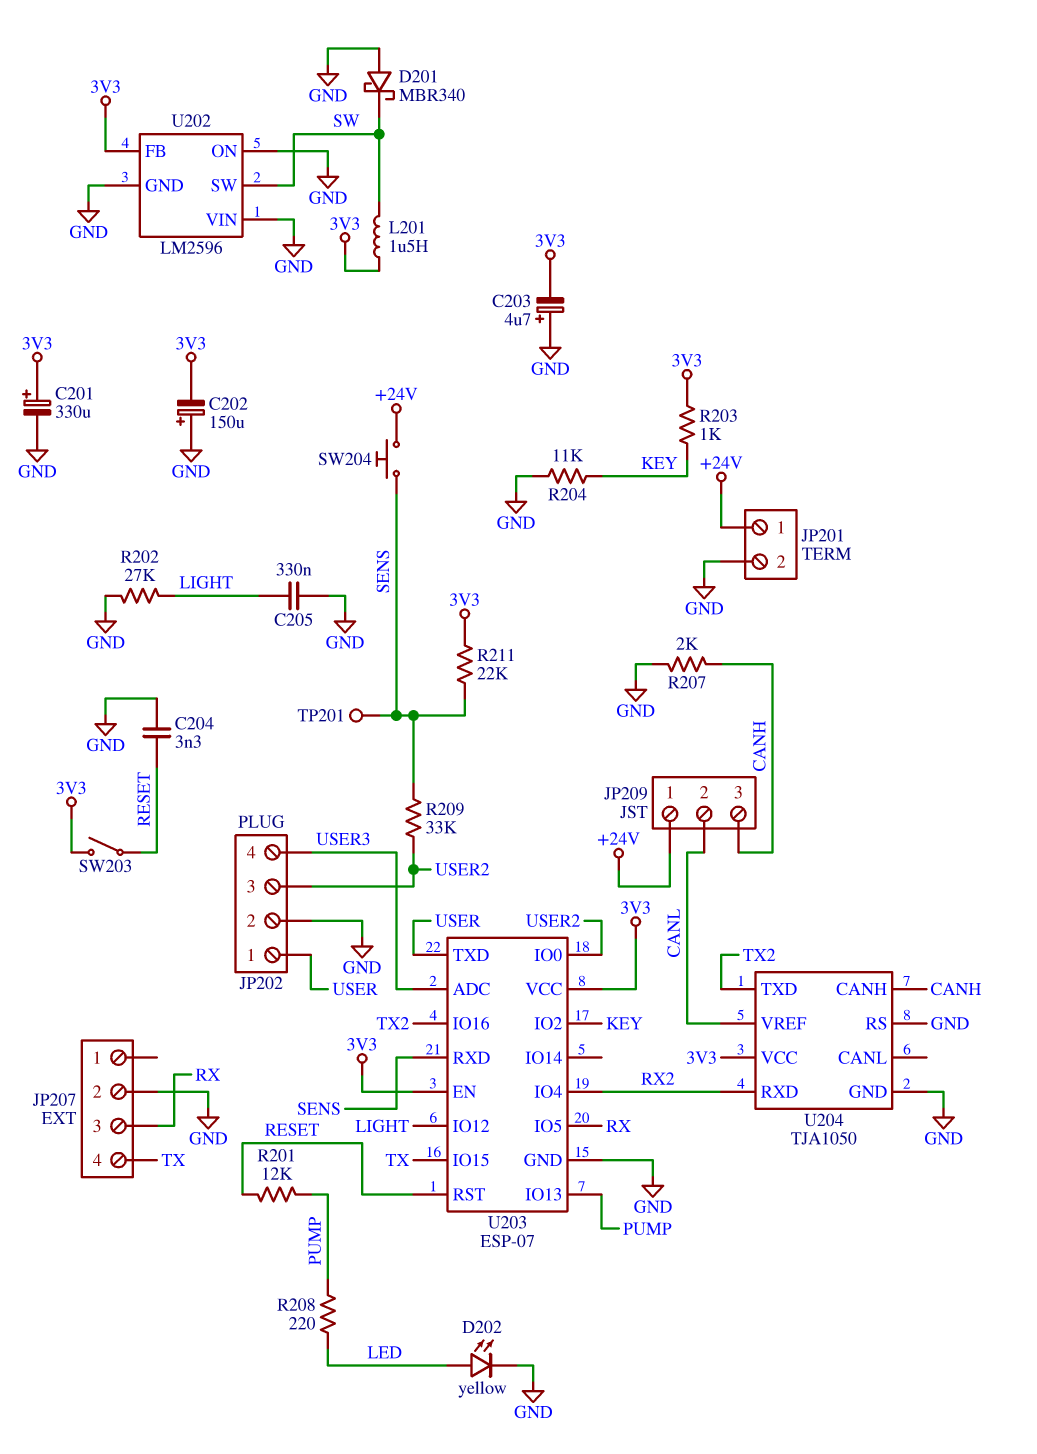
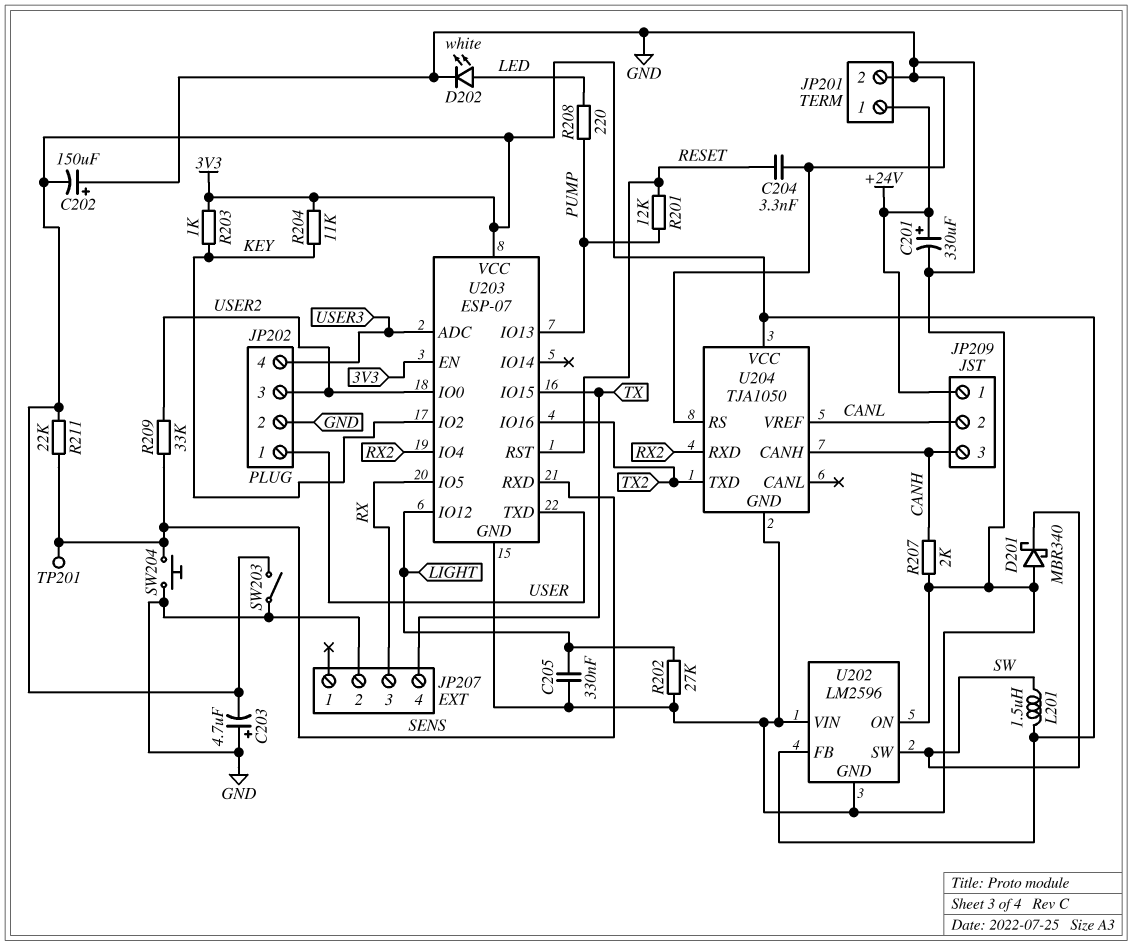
C201: 330uF (plus 3V3, minus GND) -> 330uF (plus +24V, minus GND)
D202: LED yellow (A LED, K GND) -> LED white (A LED, K GND)
R204: 11k (GND, KEY) -> 11k (3V3, KEY)
SW203: switch (3V3, RESET) -> switch (3V3, GND)
SW204: button (+24V, SENS) -> button (GND, SENS)

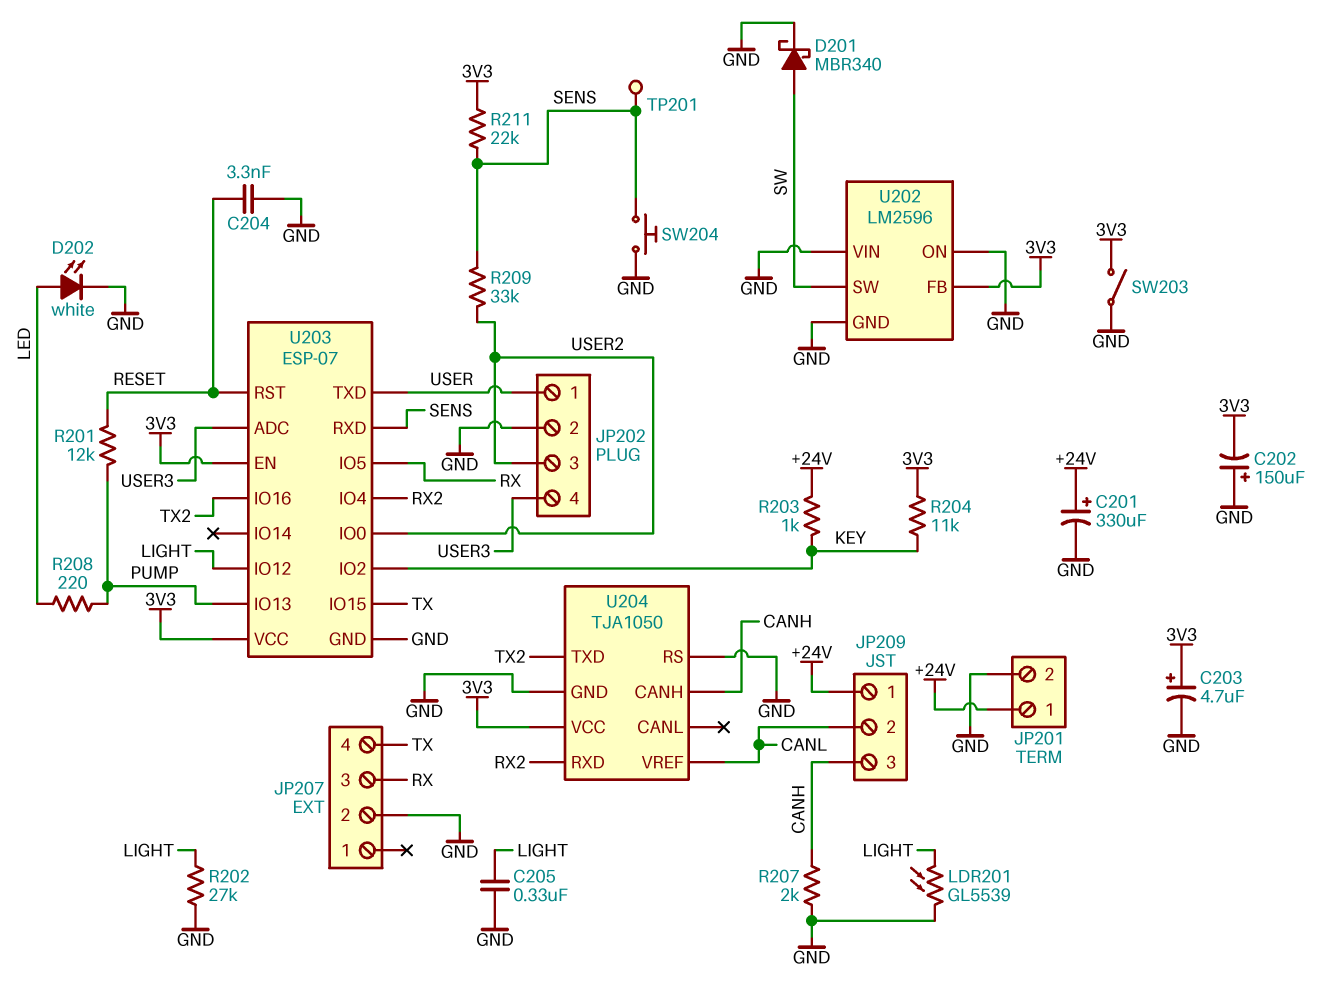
C203: 4.7uF (plus GND, minus 3V3) -> 4.7uF (plus 3V3, minus GND)
D201: schottky MBR340 (A GND, K SW) -> schottky MBR340 (A SW, K GND)
L201: 1.5uH (3V3, SW) -> none
LDR201: none -> GL5539 (GND, LIGHT)
R203: 1k (3V3, KEY) -> 1k (+24V, KEY)

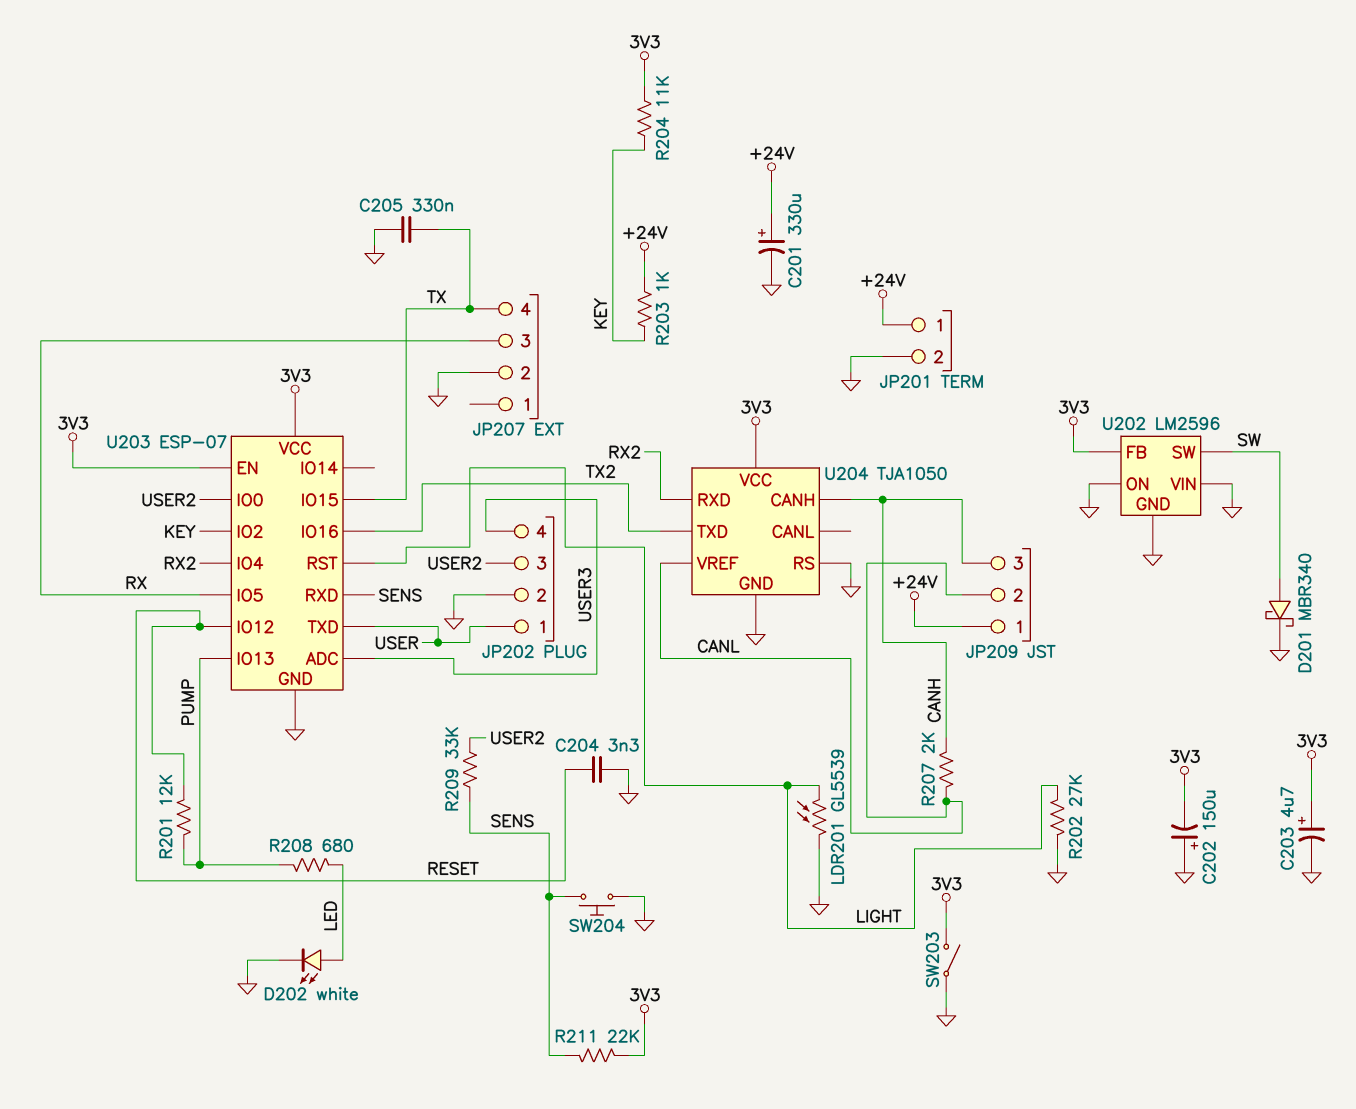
C205: 330nF (GND, LIGHT) -> 330nF (GND, TX)
R207: 2k (CANH, GND) -> 2k (CANH, CANL)
R208: 220 (LED, PUMP) -> 680 (LED, PUMP)
TP201: test point (SENS) -> none
U203 pin IO12: LIGHT -> RESET
U203 pin RST: RESET -> LIGHT

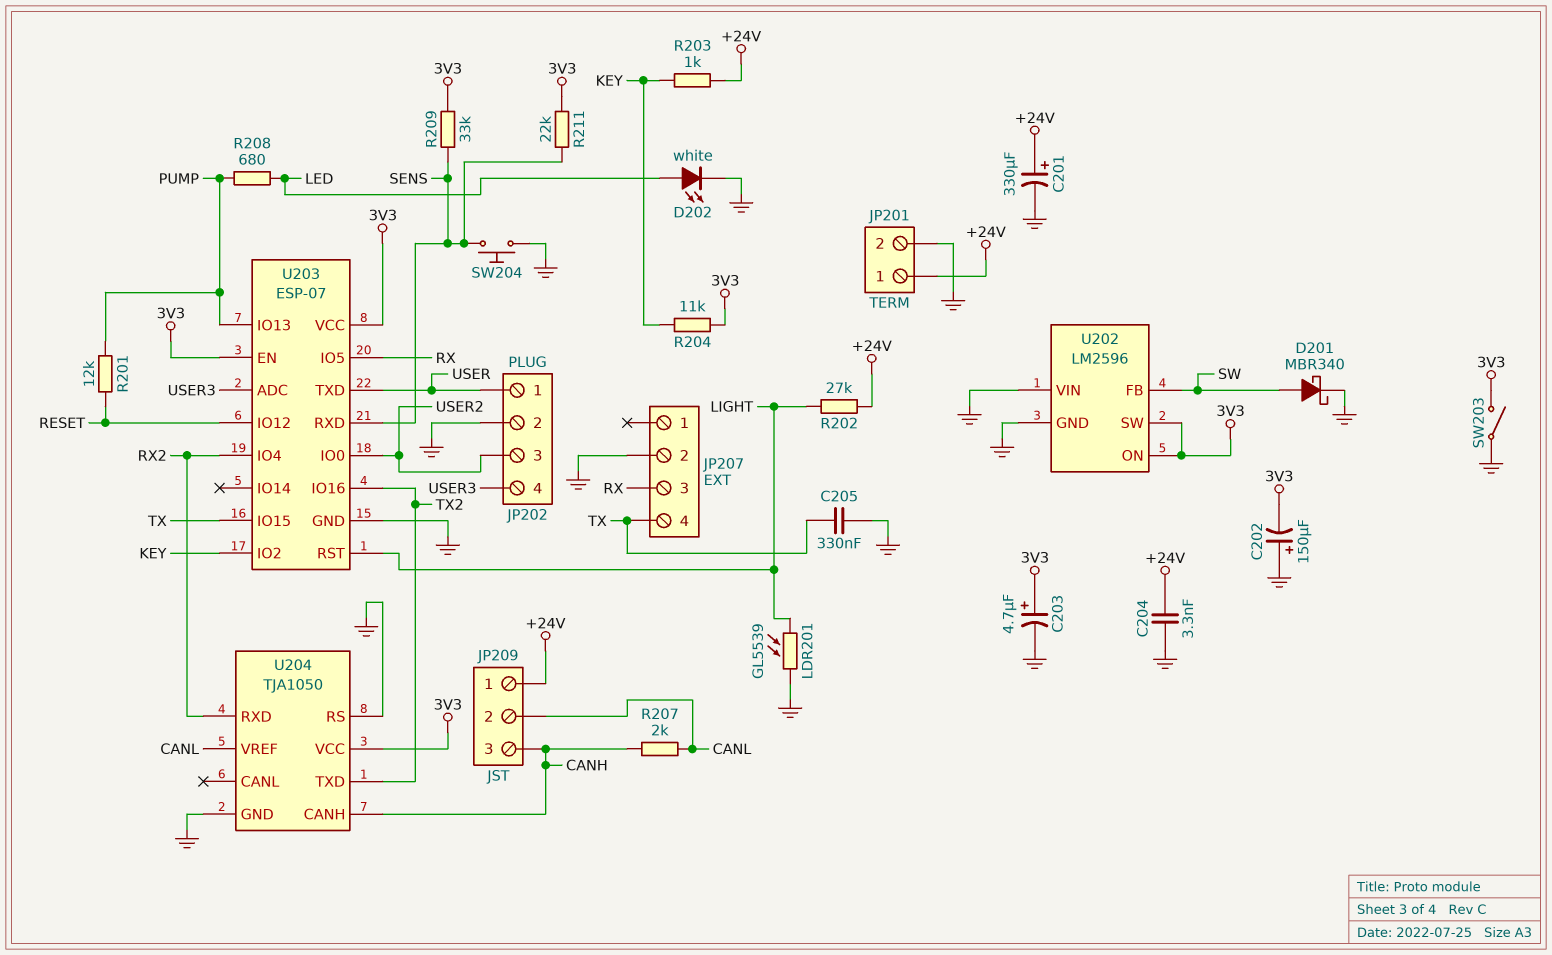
C204: 3.3nF (GND, RESET) -> 3.3nF (+24V, GND)
R202: 27k (GND, LIGHT) -> 27k (+24V, LIGHT)
R209: 33k (SENS, USER2) -> 33k (3V3, SENS)
U202 pin FB: 3V3 -> SW
U202 pin ON: GND -> 3V3
U202 pin SW: SW -> 3V3

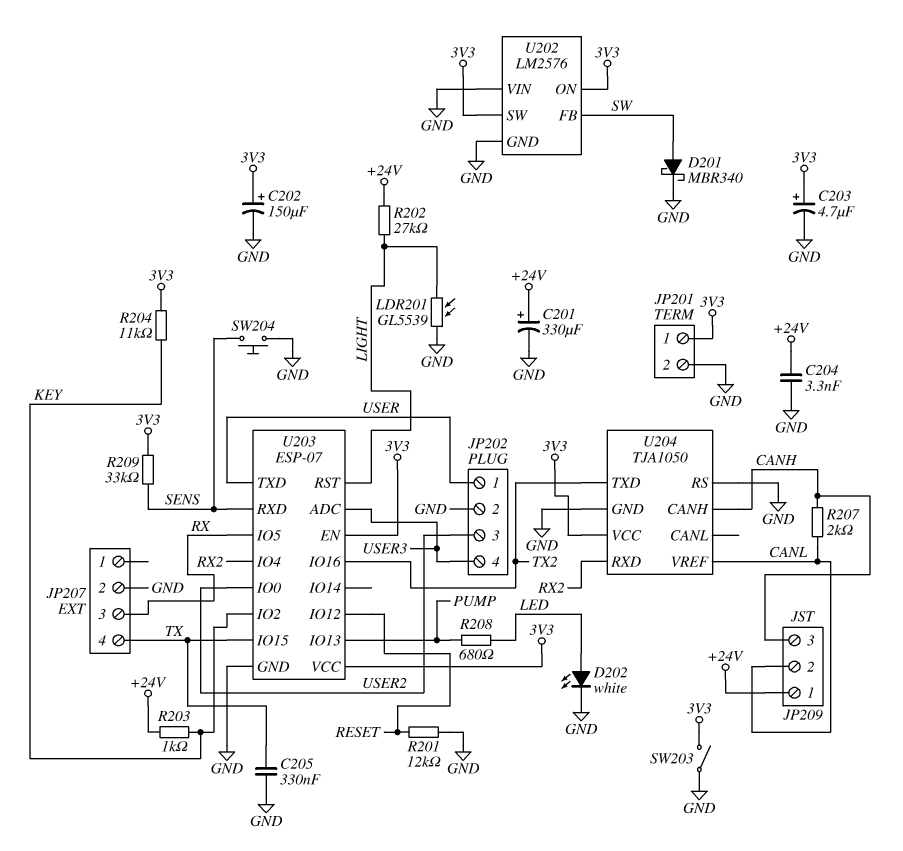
C202: 150uF (plus GND, minus 3V3) -> 150uF (plus 3V3, minus GND)
JP201 pin 1: +24V -> 3V3
R201: 12k (PUMP, RESET) -> 12k (GND, RESET)
R211: 22k (3V3, SENS) -> none
U202: LM2596 -> LM2576

